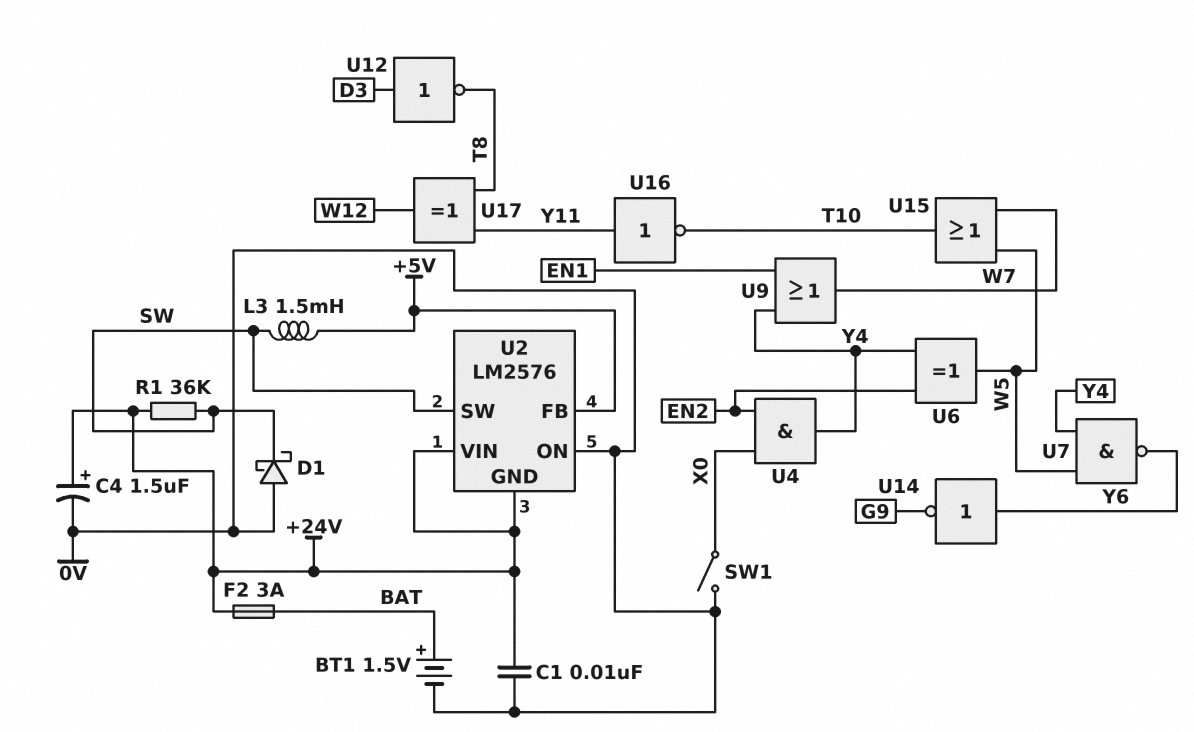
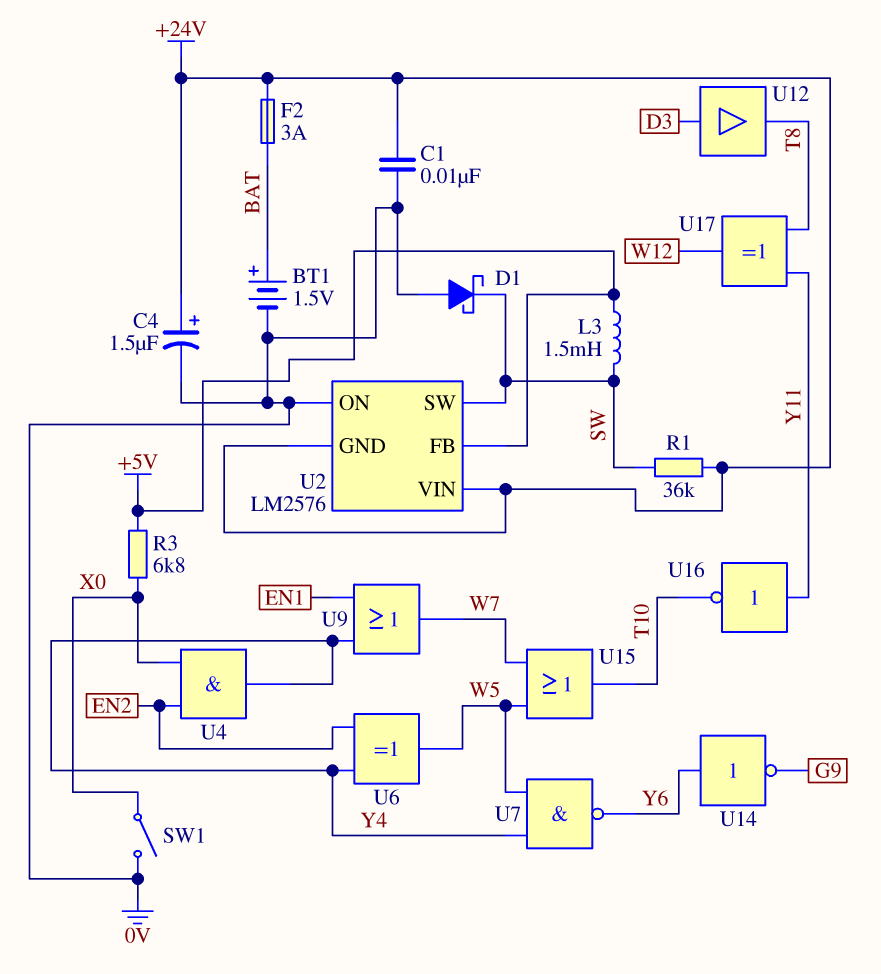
R3: none -> 6.8k (+5V, X0)
U12: NOT (in D3, out T8) -> buffer (in D3, out T8)

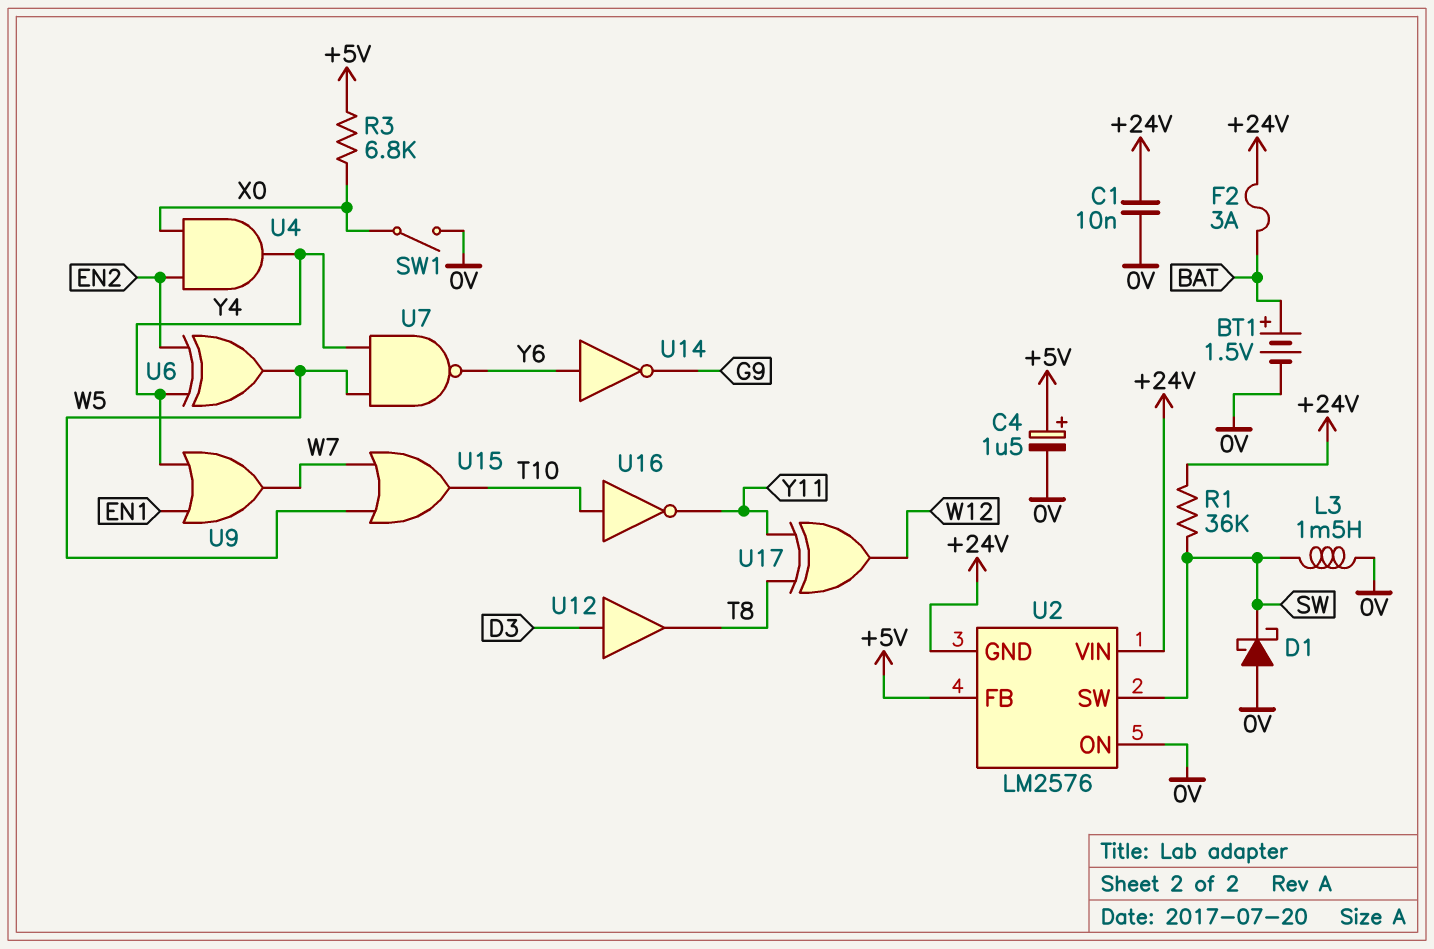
C4: 1.5uF (plus +24V, minus 0V) -> 1.5uF (plus +5V, minus 0V)
L3: 1.5mH (+5V, SW) -> 1.5mH (0V, SW)
U16: NOT (in Y11, out T10) -> NOT (in T10, out Y11)

